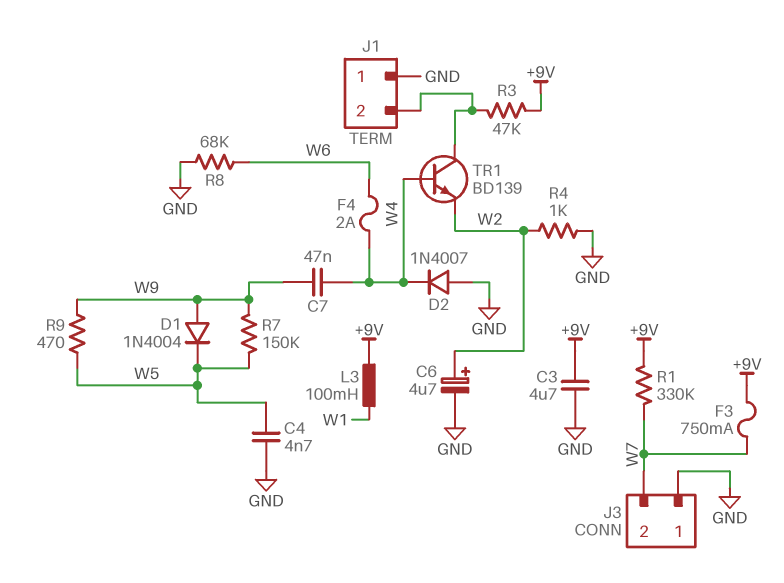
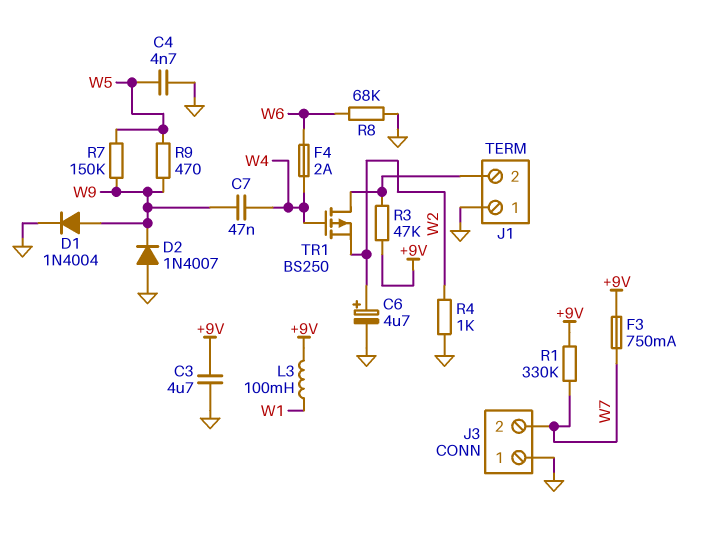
D1: diode 1N4004 (A W9, K W5) -> diode 1N4004 (A W9, K GND)
D2: diode 1N4007 (A GND, K W4) -> diode 1N4007 (A GND, K W9)
TR1: NPN BD139 (B W4, C J1/2, E W2) -> PMOS BS250 (G W4, D J1/2, S W2)

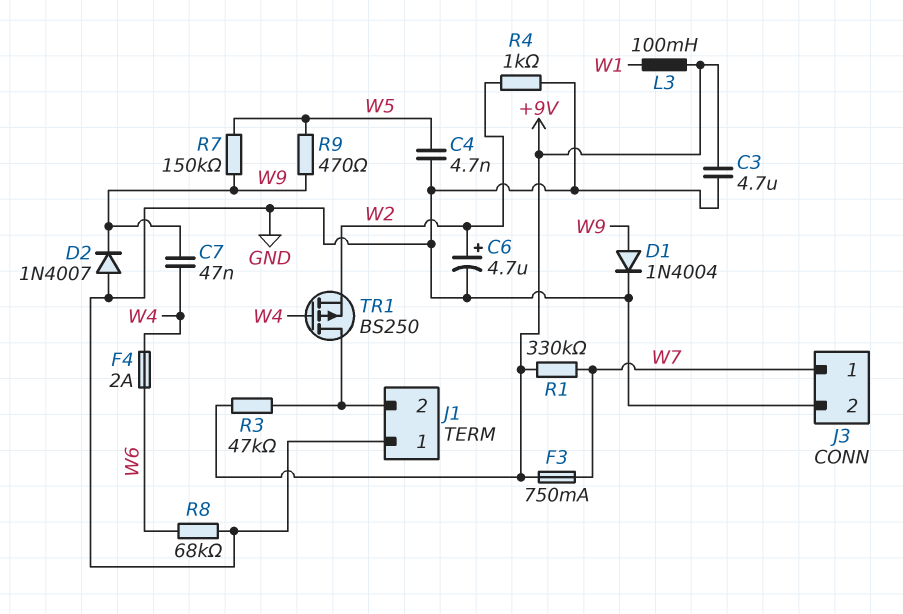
J3 pin 1: GND -> W7
J3 pin 2: W7 -> GND

